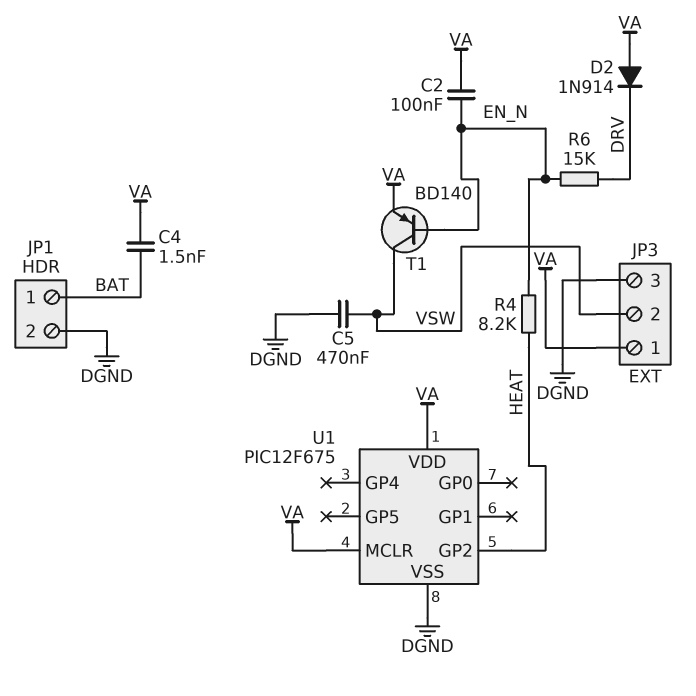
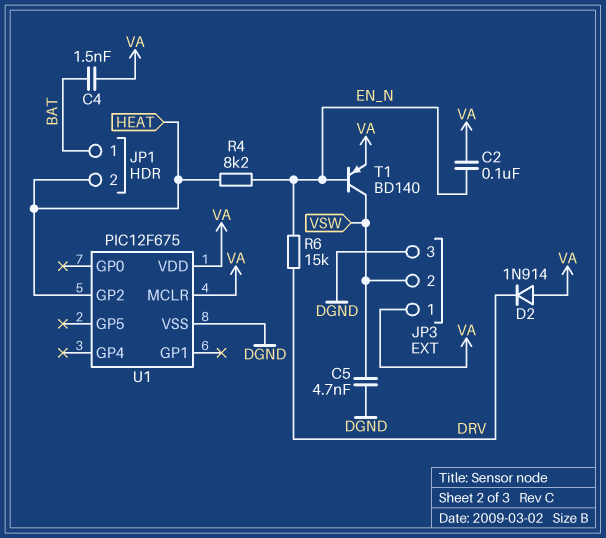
C5: 470nF (DGND, VSW) -> 4.7nF (DGND, VSW)
JP1 pin 2: DGND -> HEAT

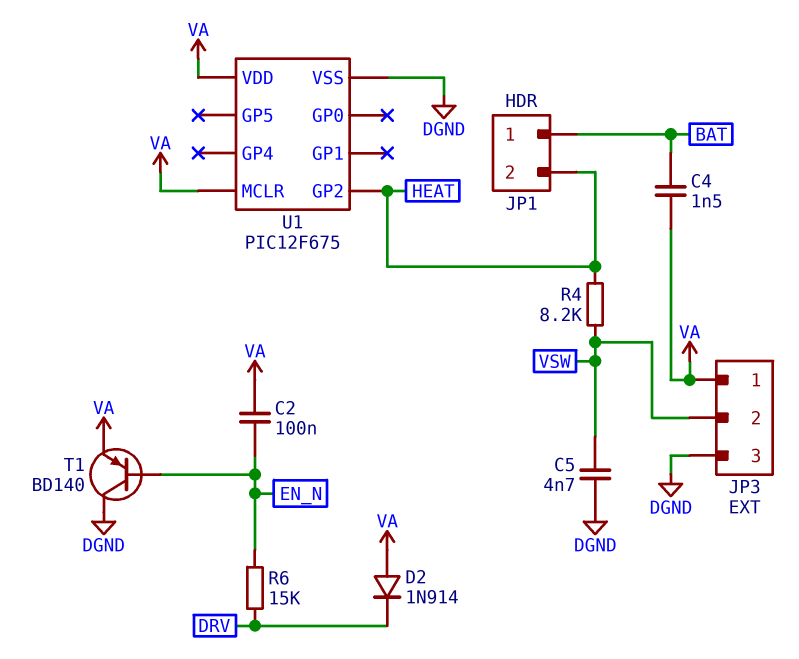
R4: 8.2k (EN_N, HEAT) -> 8.2k (HEAT, VSW)
T1: PNP BD140 (B EN_N, C VSW, E VA) -> PNP BD140 (B EN_N, C DGND, E VA)

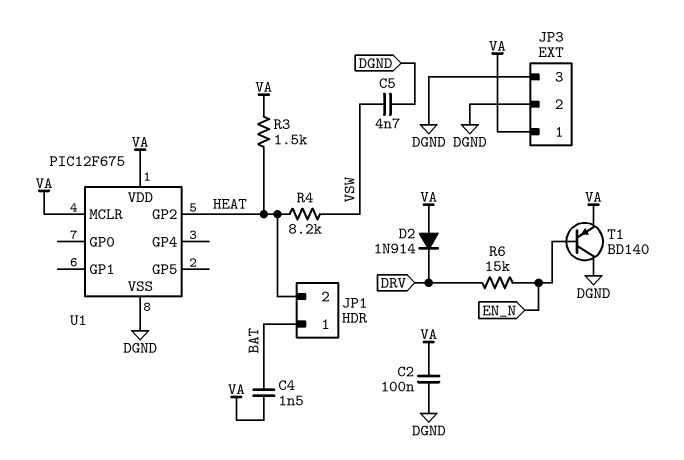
C2: 100nF (EN_N, VA) -> 100nF (DGND, VA)
JP3 pin 2: VSW -> DGND
R3: none -> 1.5k (HEAT, VA)

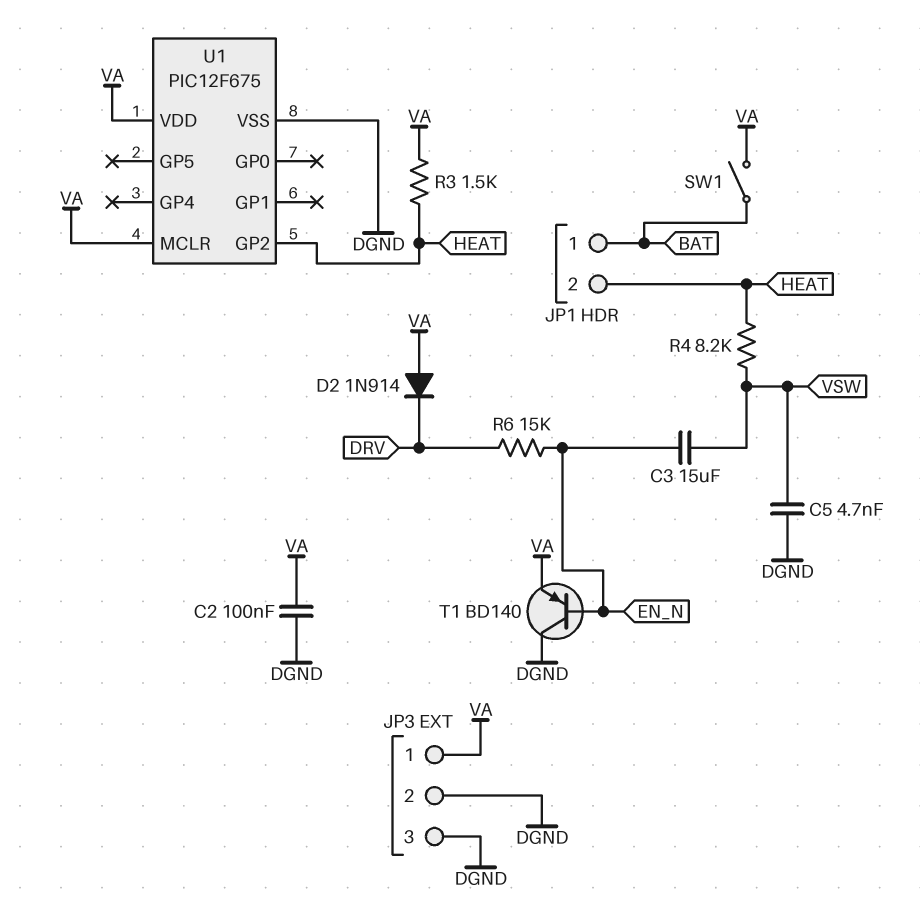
C3: none -> 15uF (EN_N, VSW)
C4: 1.5nF (BAT, VA) -> none
SW1: none -> switch (BAT, VA)

